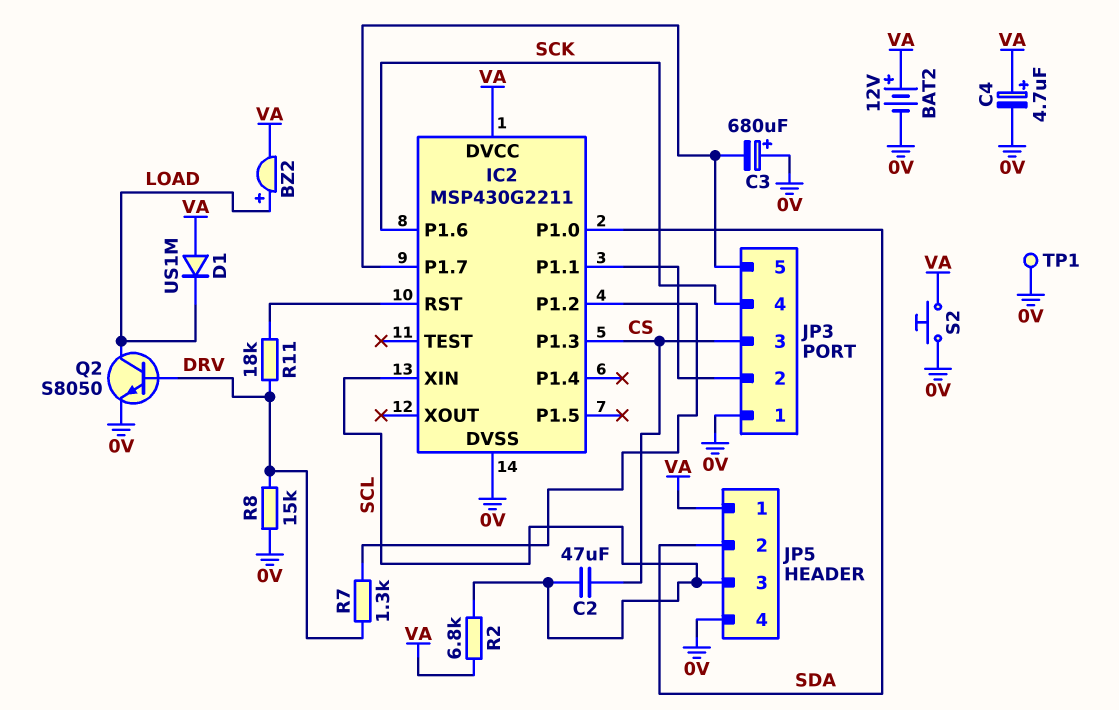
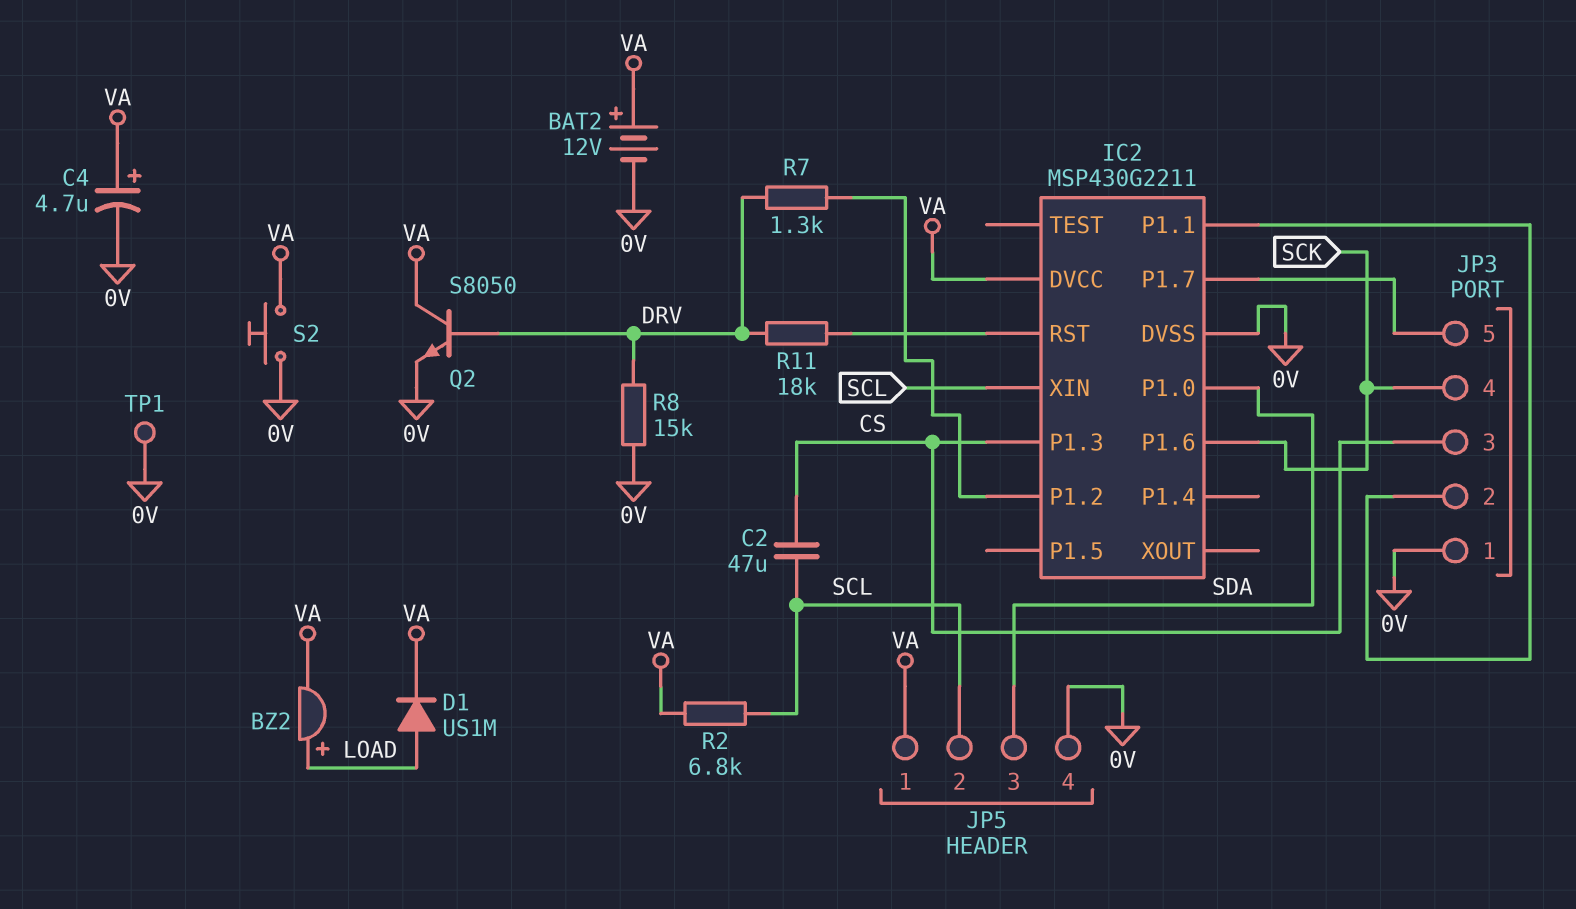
C3: 680uF (plus 0V, minus IC2/P1.7) -> none
D1: diode US1M (A VA, K LOAD) -> diode US1M (A LOAD, K VA)
JP5 pin 2: SDA -> SCL
JP5 pin 3: SCL -> SDA
Q2: NPN S8050 (B DRV, C LOAD, E 0V) -> NPN S8050 (B DRV, C VA, E 0V)

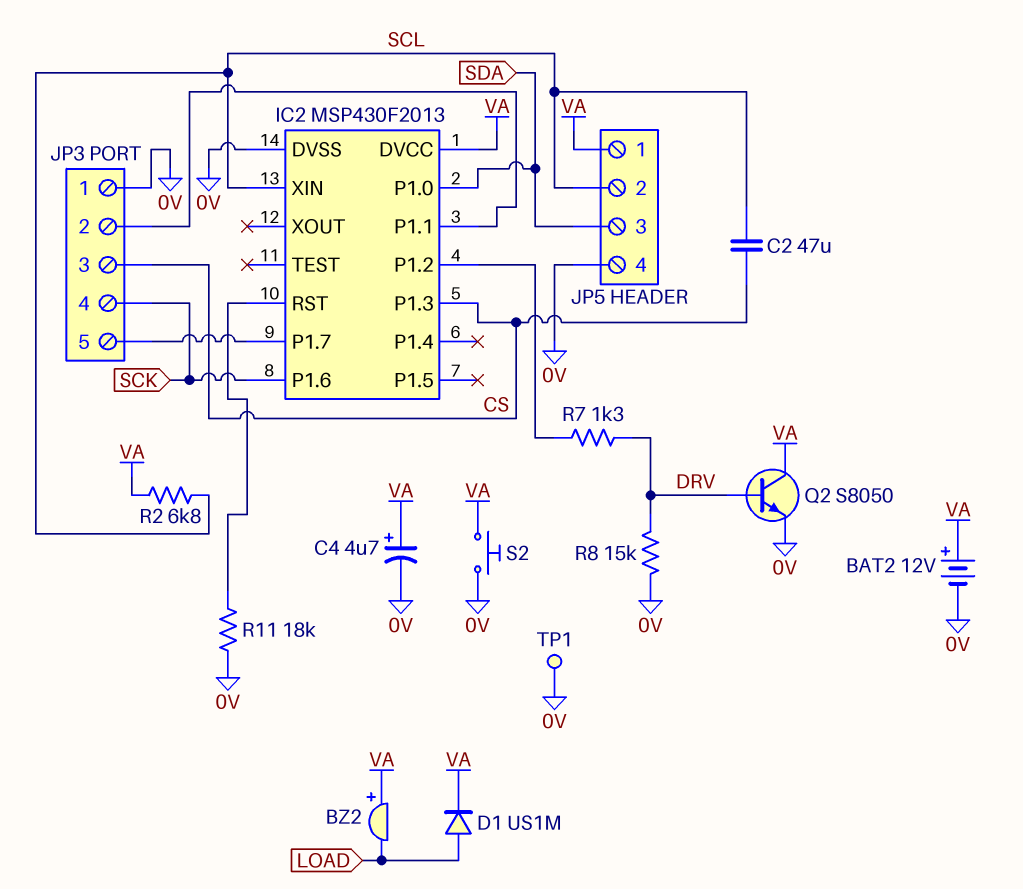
BZ2: buzzer (plus LOAD, minus VA) -> buzzer (plus VA, minus LOAD)
IC2: MSP430G2211 -> MSP430F2013
R11: 18k (DRV, IC2/RST) -> 18k (0V, IC2/RST)

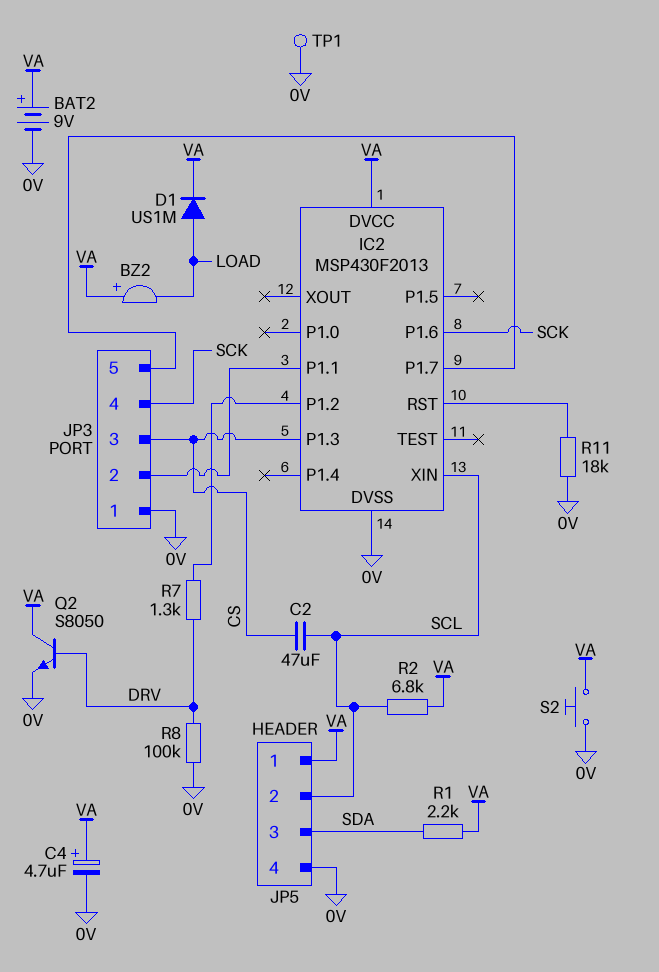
BAT2: 12V (plus VA, minus 0V) -> 9V (plus VA, minus 0V)
IC2 pin P1.0: SDA -> none
R1: none -> 2.2k (SDA, VA)
R8: 15k (0V, DRV) -> 100k (0V, DRV)

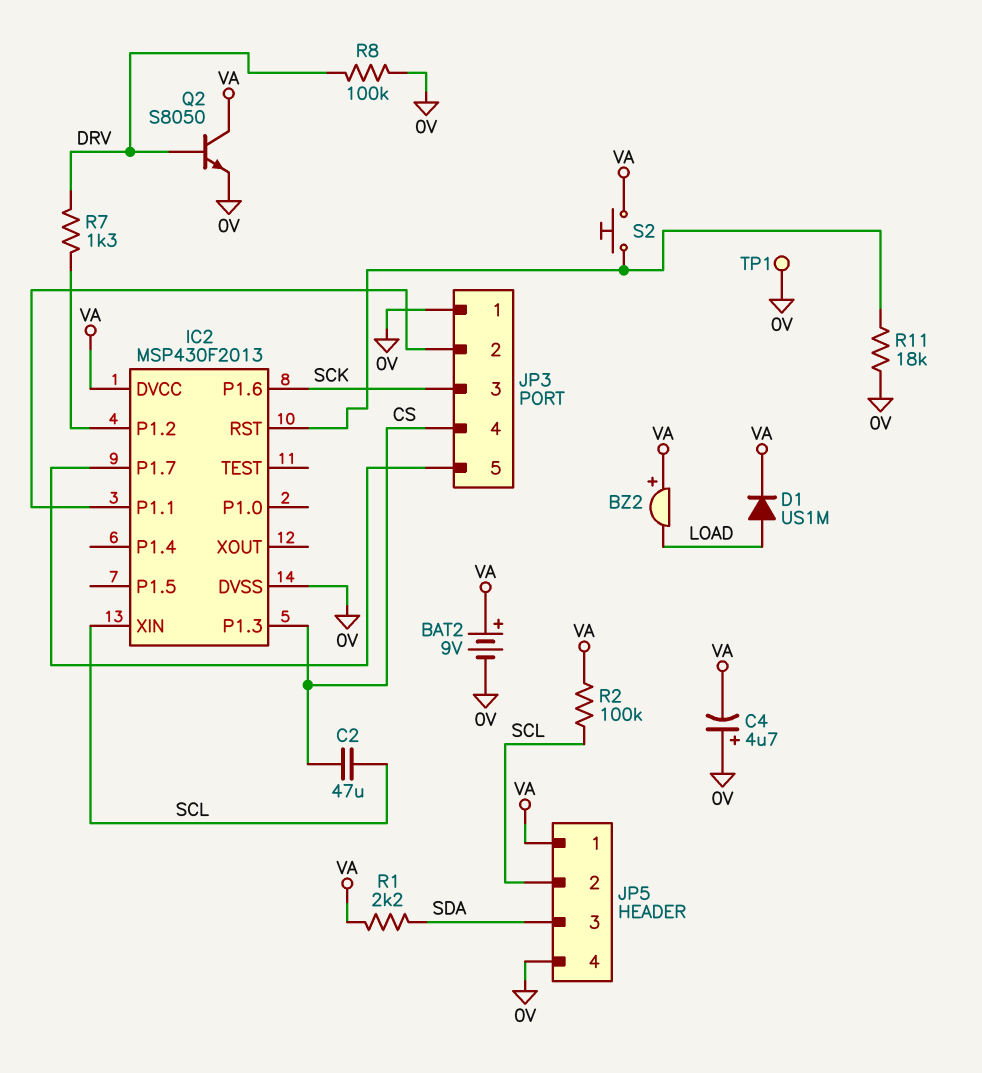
C4: 4.7uF (plus VA, minus 0V) -> 4.7uF (plus 0V, minus VA)
JP3 pin 3: CS -> SCK
JP3 pin 4: SCK -> CS
R2: 6.8k (SCL, VA) -> 100k (SCL, VA)
S2: button (0V, VA) -> button (IC2/RST, VA)

